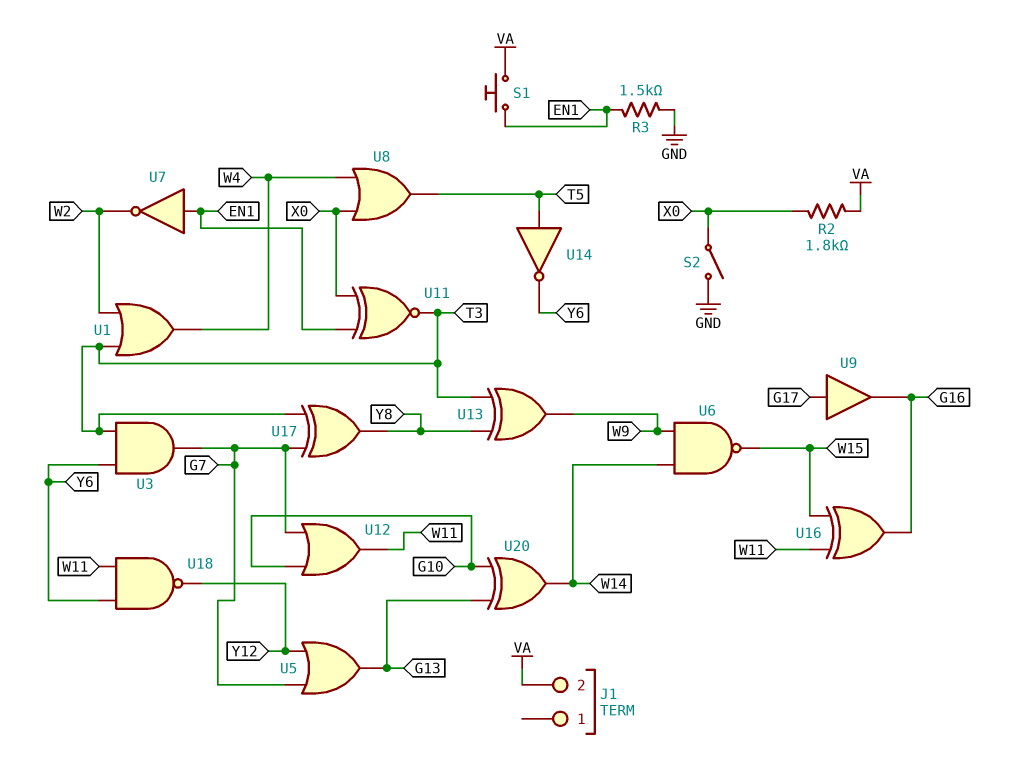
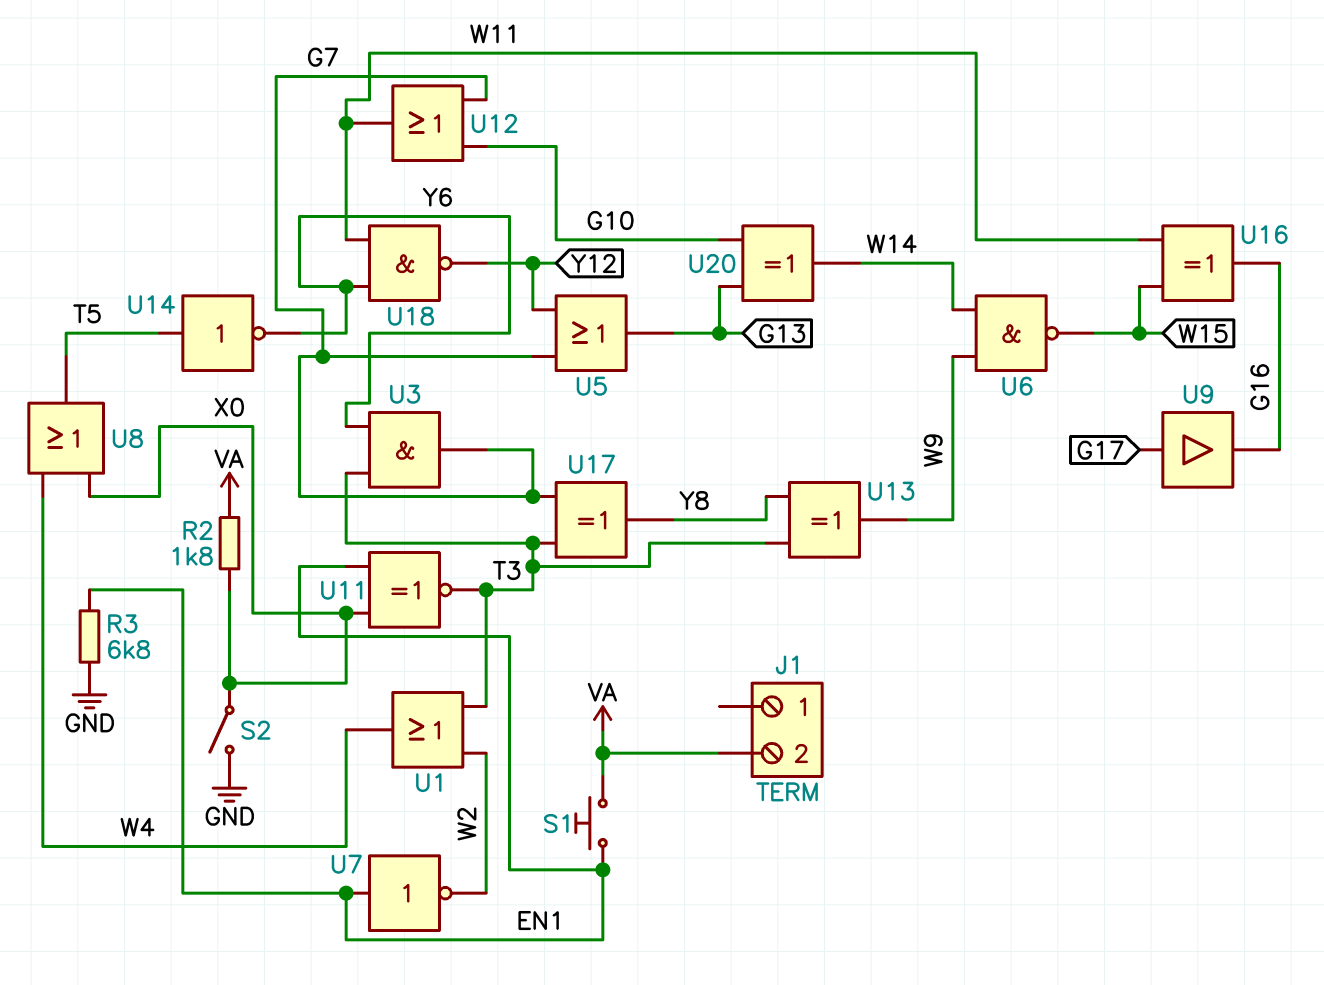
R3: 1.5k (EN1, GND) -> 6.8k (EN1, GND)

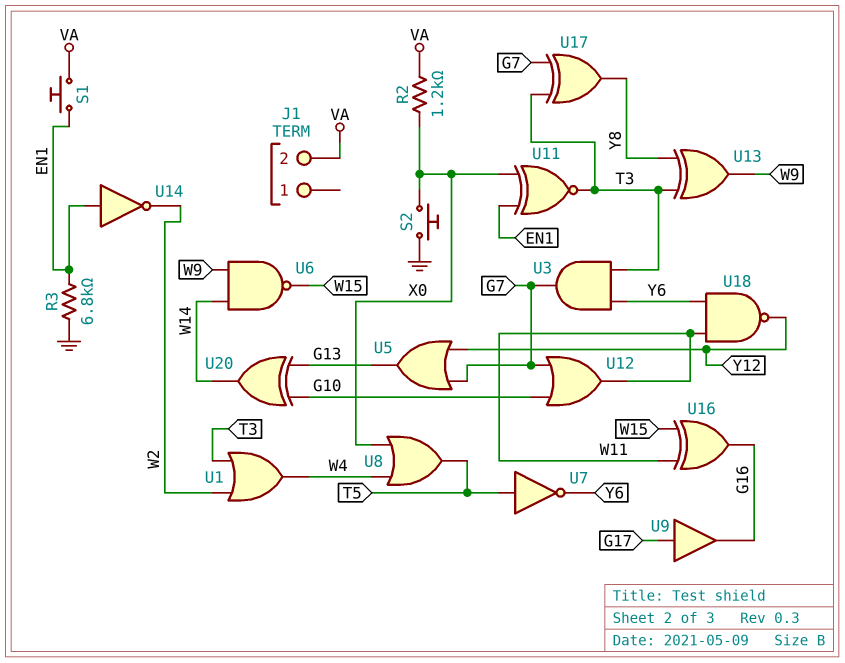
R2: 1.8k (VA, X0) -> 1.2k (VA, X0)
S2: switch (GND, X0) -> button (GND, X0)
U7: NOT (in EN1, out W2) -> NOT (in T5, out Y6)
U14: NOT (in T5, out Y6) -> NOT (in EN1, out W2)

